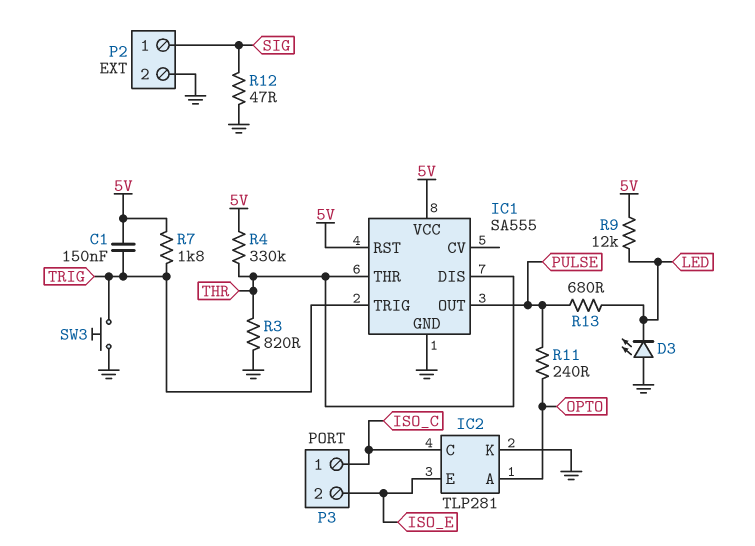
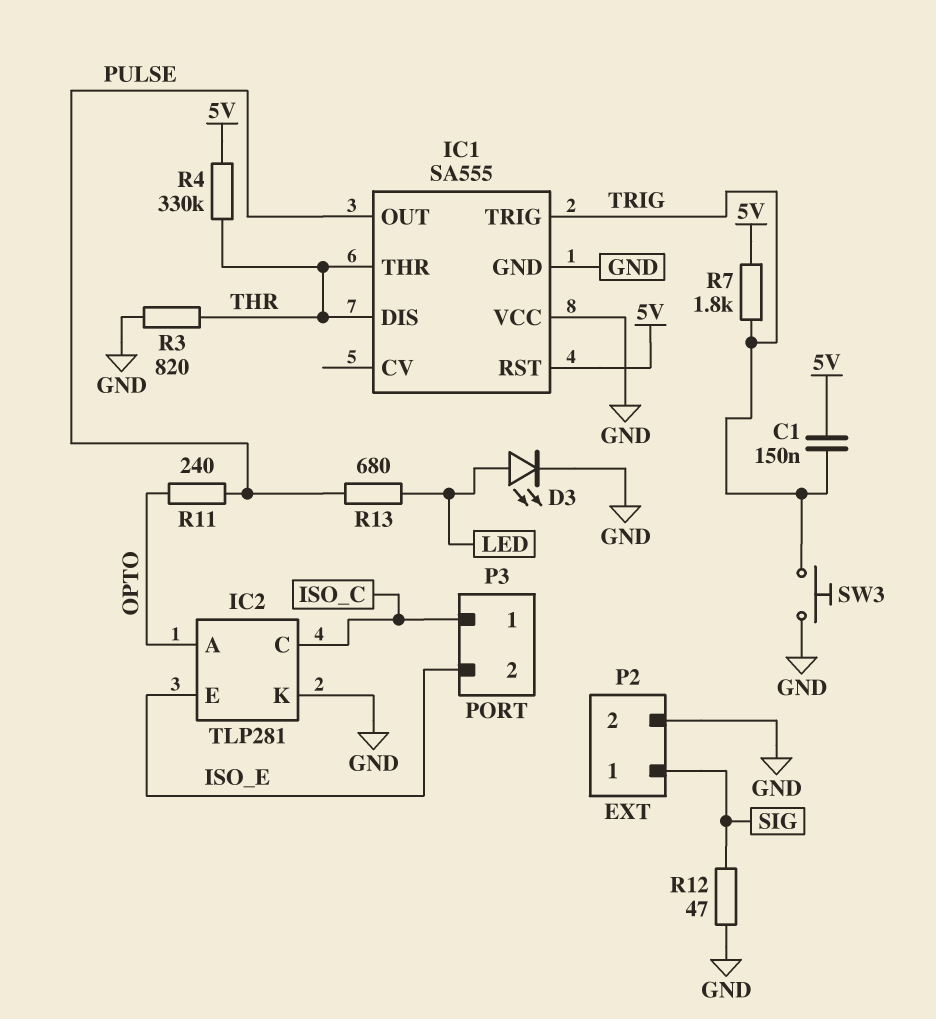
D3: LED (A GND, K LED) -> LED (A LED, K GND)
IC1 pin VCC: 5V -> GND
R9: 12k (5V, LED) -> none

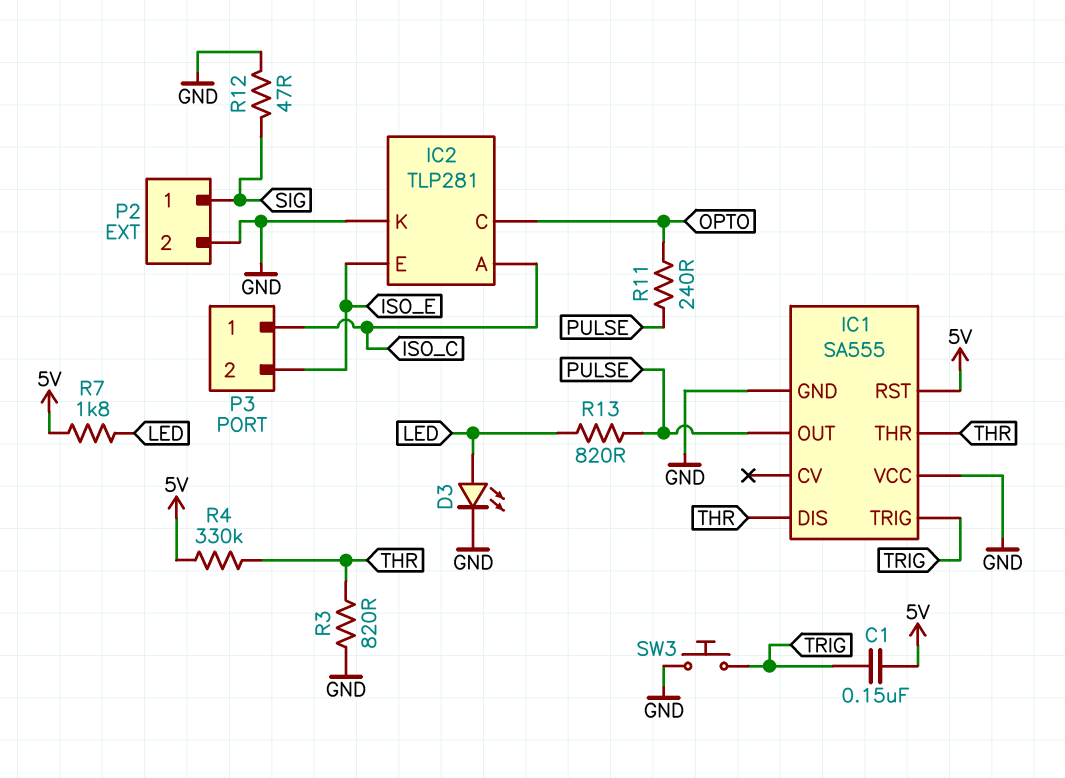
IC2 pin A: OPTO -> ISO_C
IC2 pin C: ISO_C -> OPTO
R7: 1.8k (5V, TRIG) -> 1.8k (5V, LED)
R13: 680 (LED, PULSE) -> 820 (LED, PULSE)

